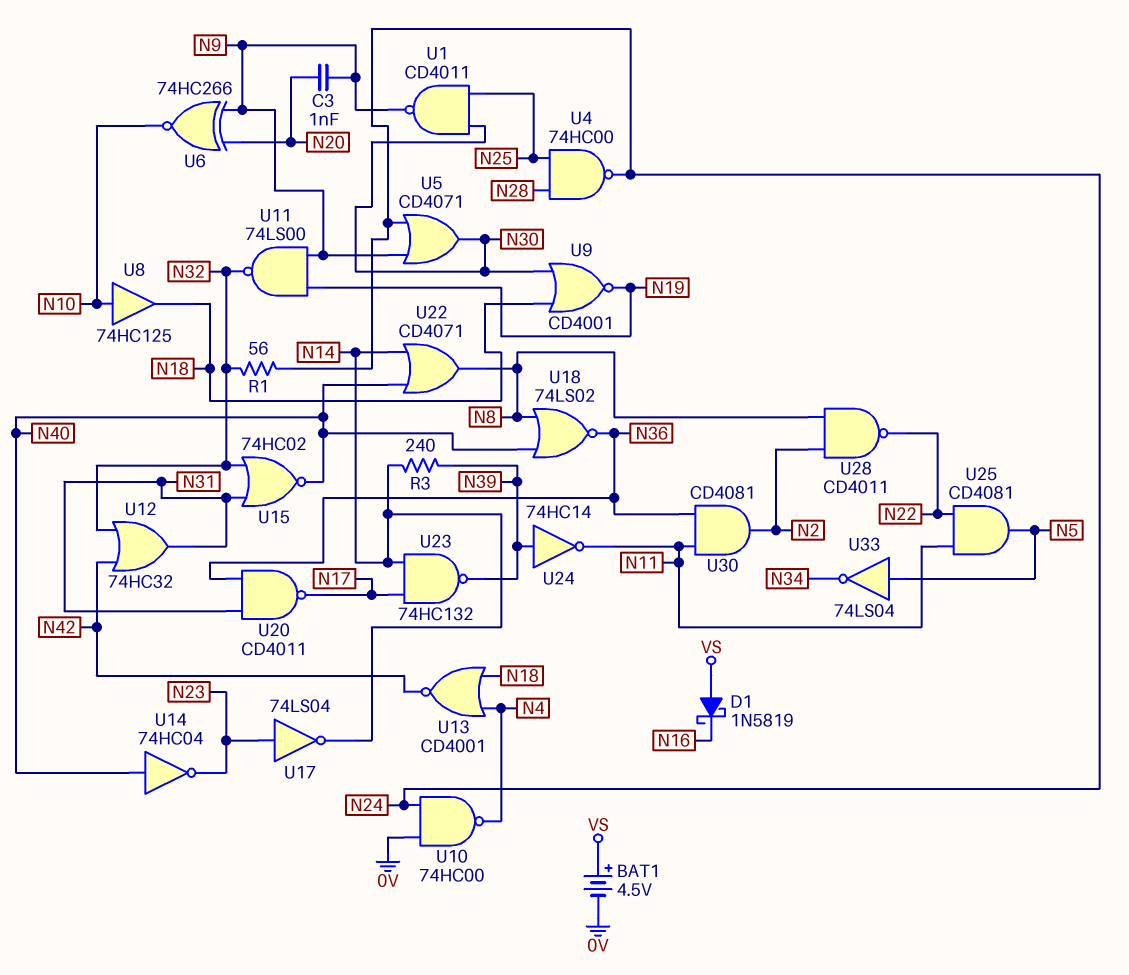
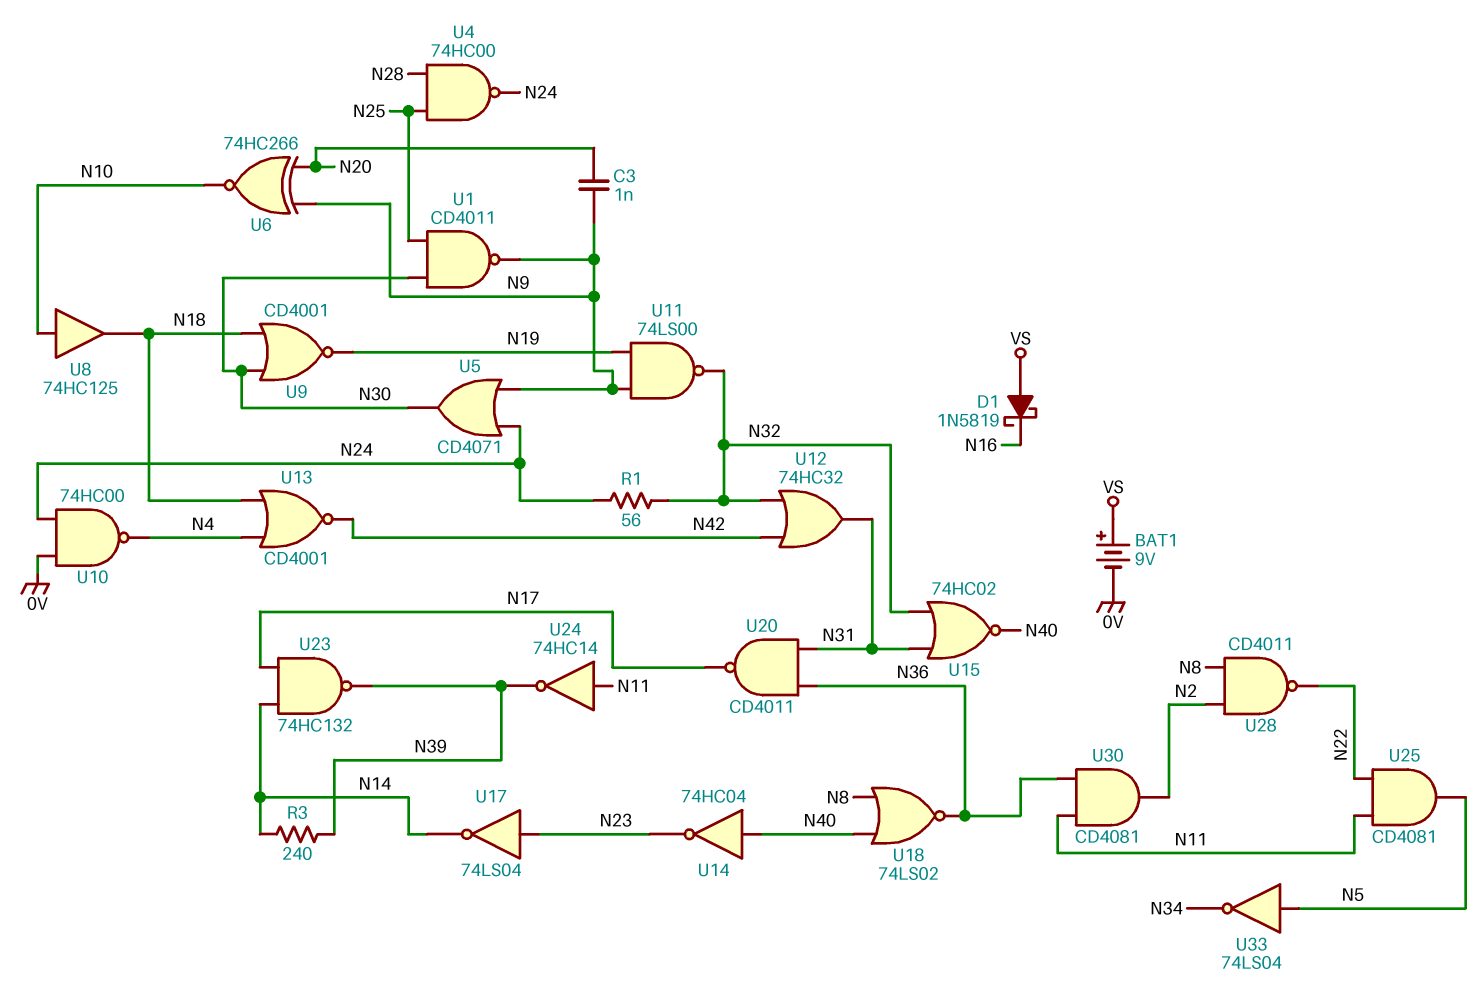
BAT1: 4.5V (plus VS, minus 0V) -> 9V (plus VS, minus 0V)
U22: OR CD4071 (in N14, in N40, out N8) -> none
U24: NOT 74HC14 (in N39, out N11) -> NOT 74HC14 (in N11, out N39)

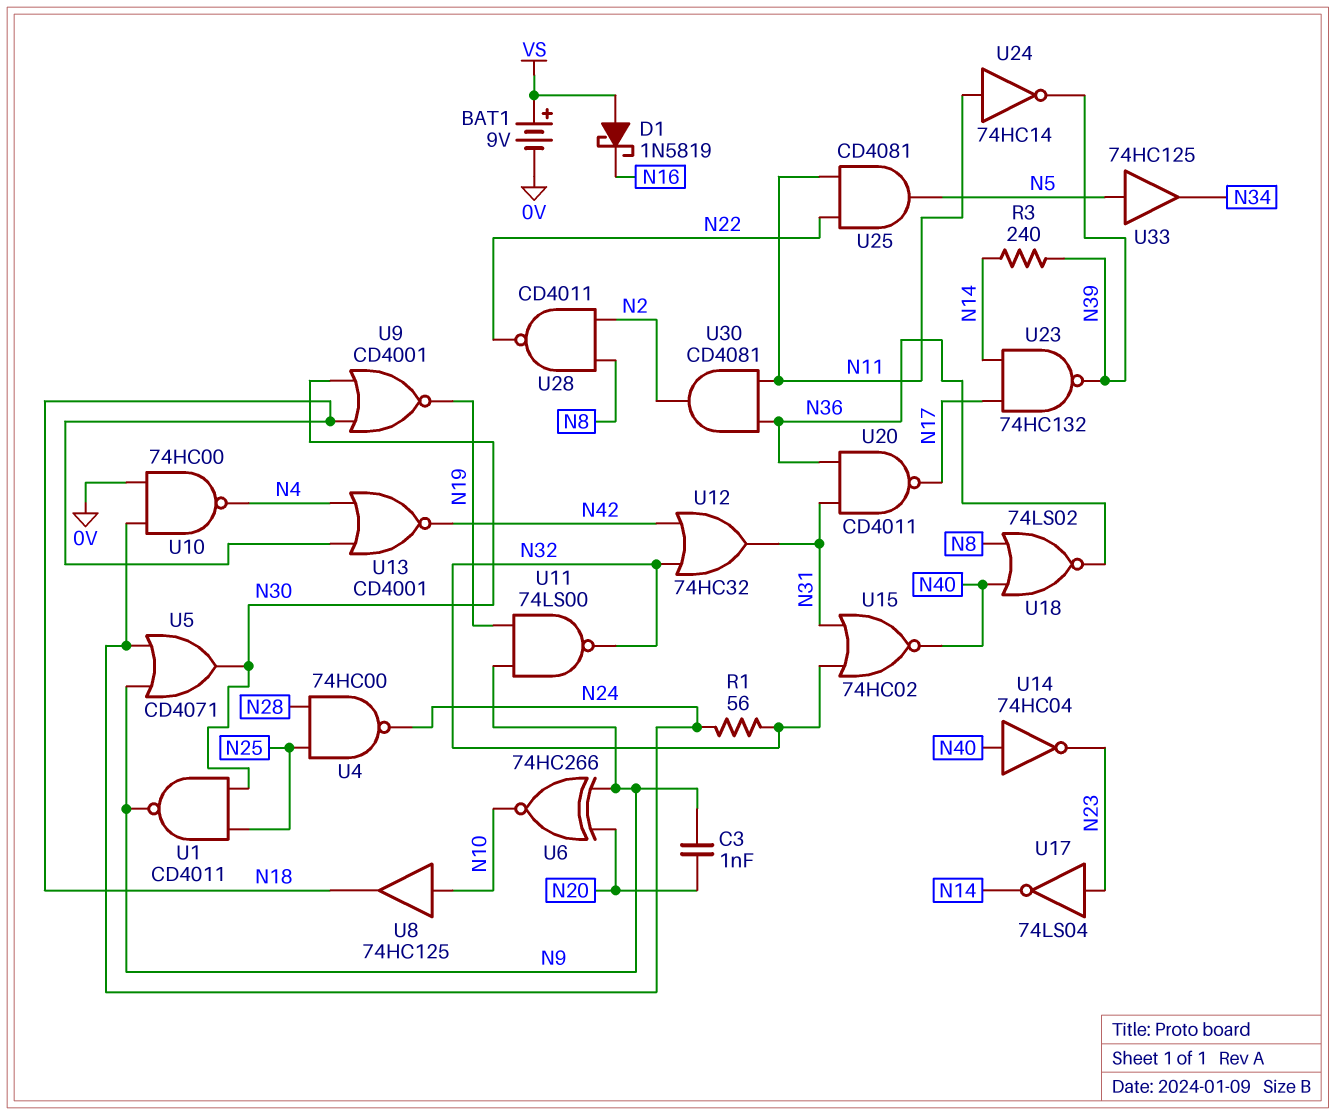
U33: NOT 74LS04 (in N5, out N34) -> buffer 74HC125 (in N5, out N34)

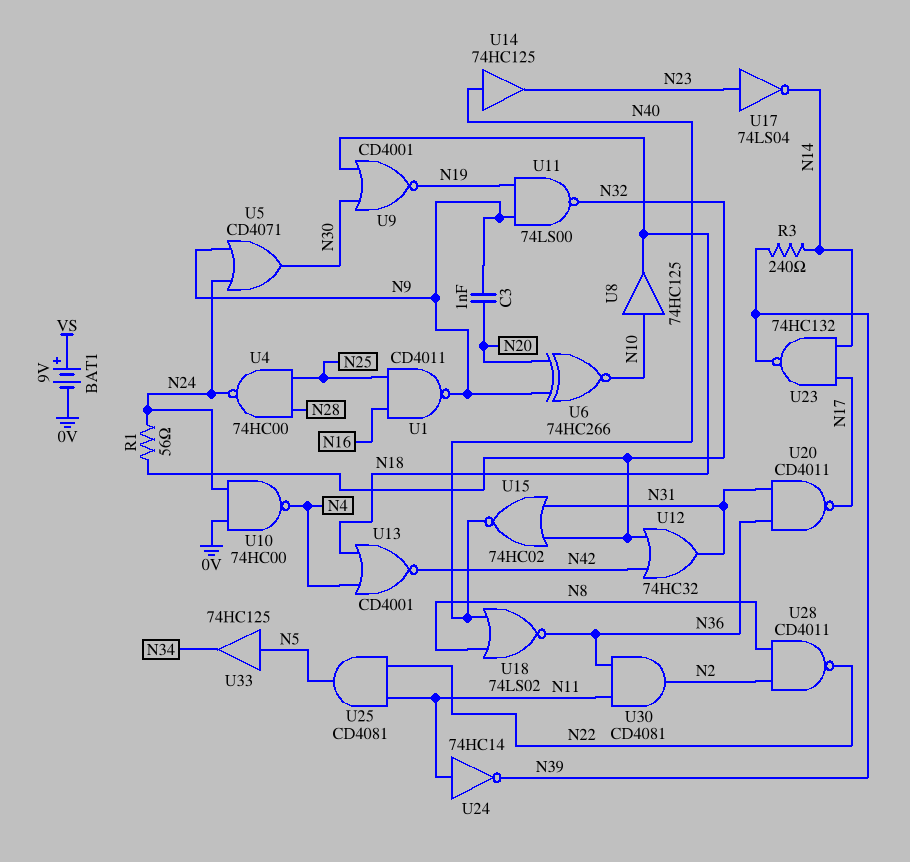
D1: schottky 1N5819 (A VS, K N16) -> none
U1: NAND CD4011 (in N25, in N30, out N9) -> NAND CD4011 (in N16, in N25, out N9)
U14: NOT 74HC04 (in N40, out N23) -> buffer 74HC125 (in N40, out N23)

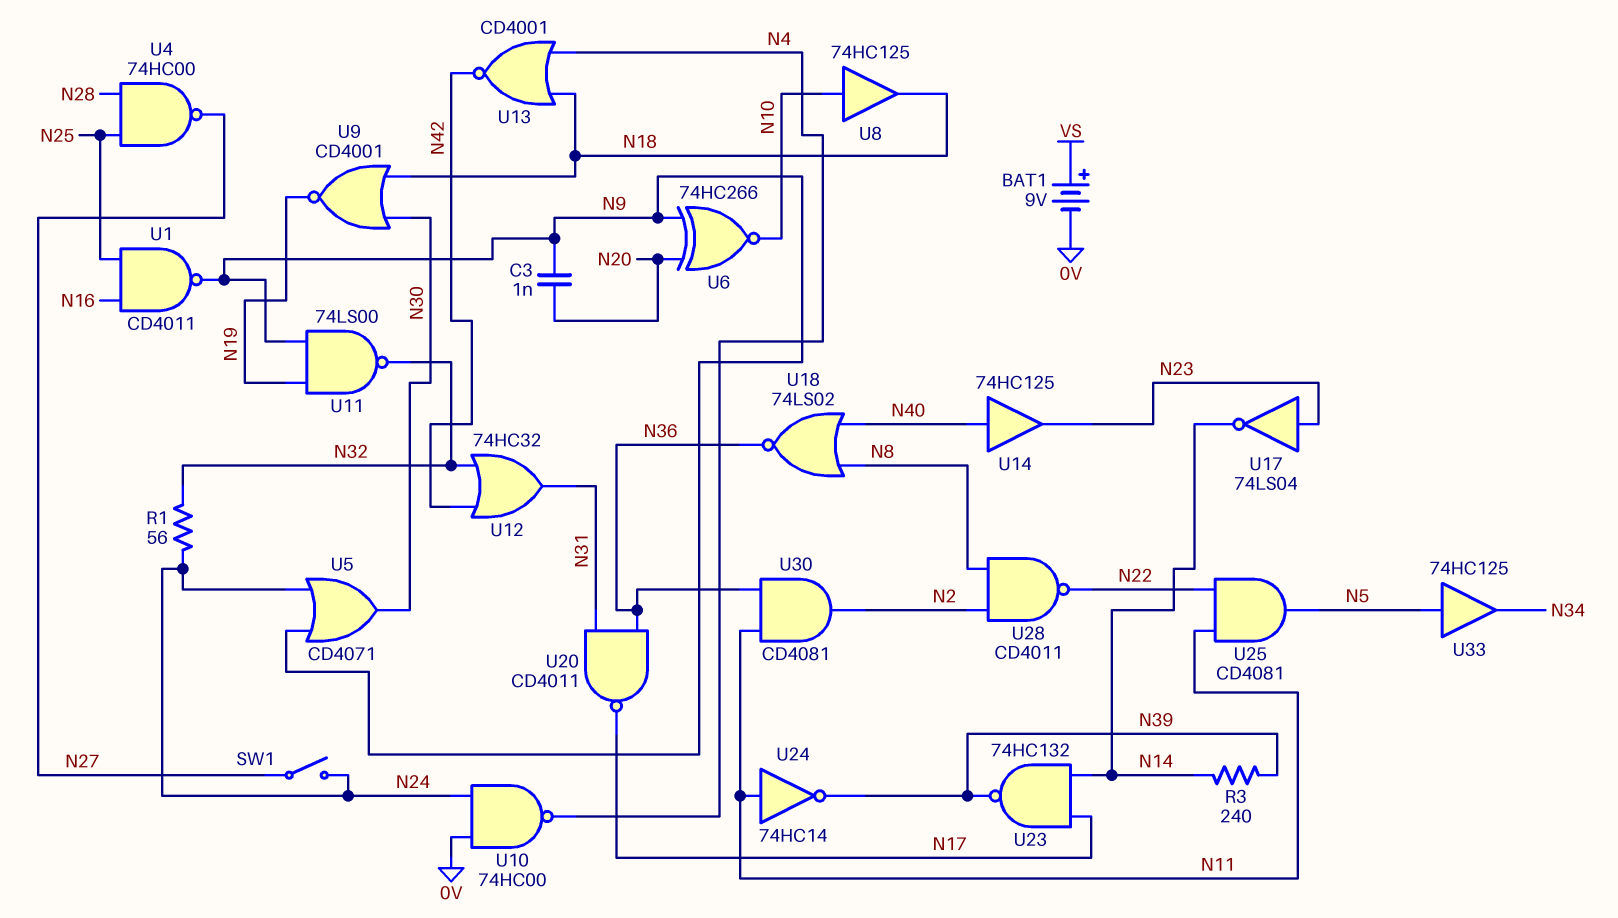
SW1: none -> switch (N24, N27)
U4: NAND 74HC00 (in N25, in N28, out N24) -> NAND 74HC00 (in N25, in N28, out N27)
U15: NOR 74HC02 (in N31, in N32, out N40) -> none

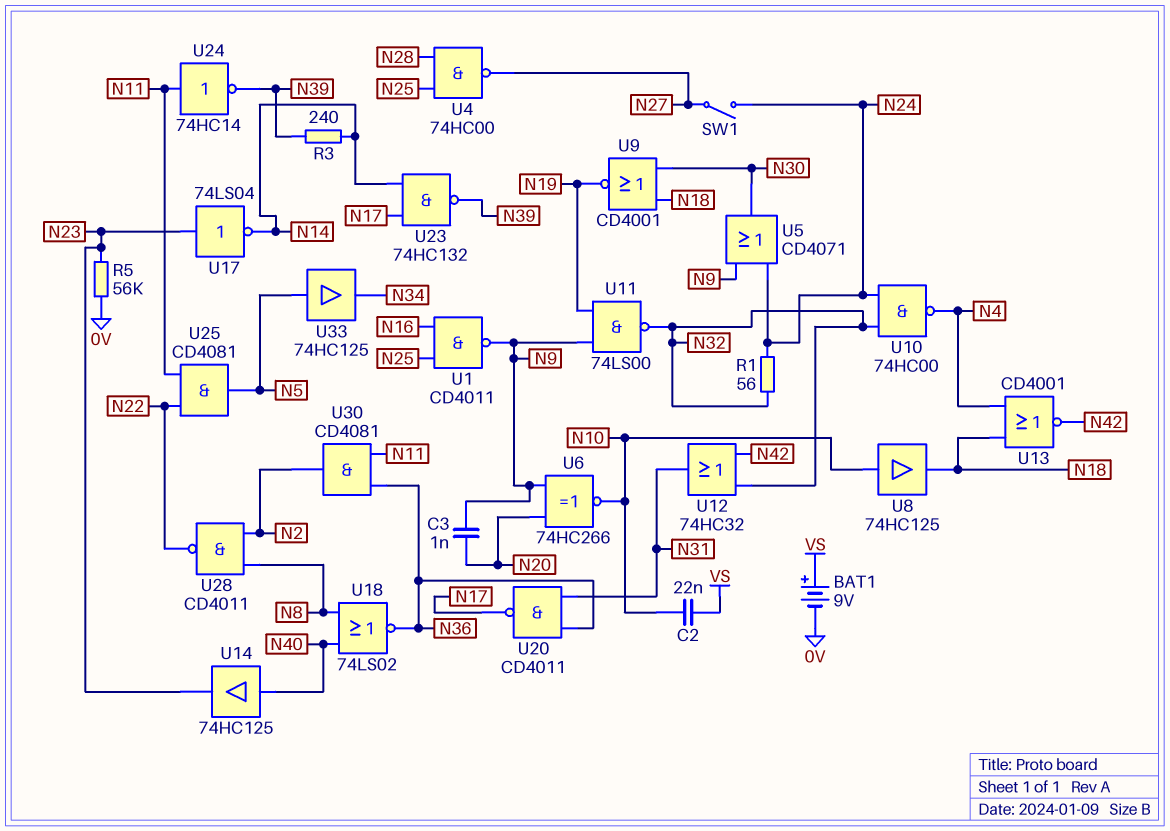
C2: none -> 22nF (N10, VS)
R5: none -> 56k (0V, N23)
U10: NAND 74HC00 (in 0V, in N24, out N4) -> NAND 74HC00 (in N24, in N32, out N4)

